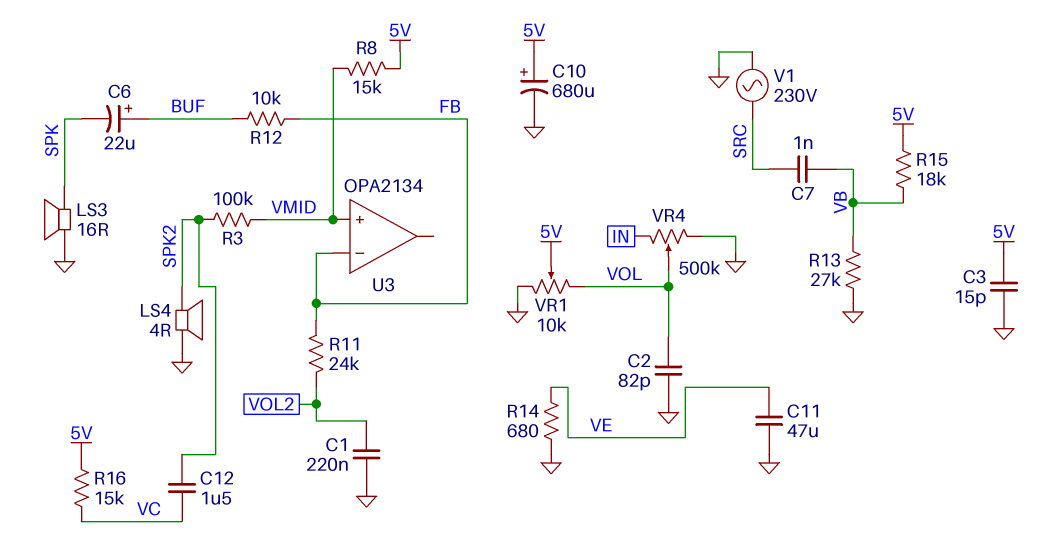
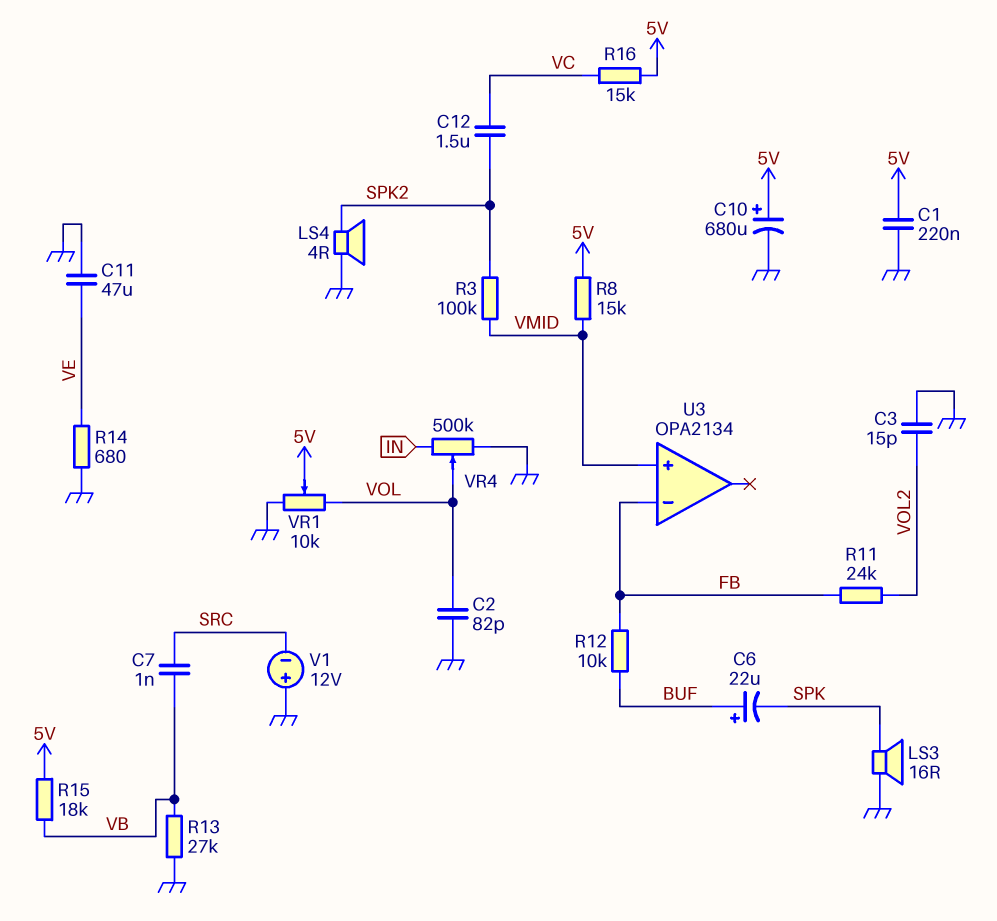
C1: 220nF (GND, VOL2) -> 220nF (5V, GND)
C3: 15pF (5V, GND) -> 15pF (GND, VOL2)
V1: AC 230V (GND, SRC) -> 12V (plus GND, minus SRC)

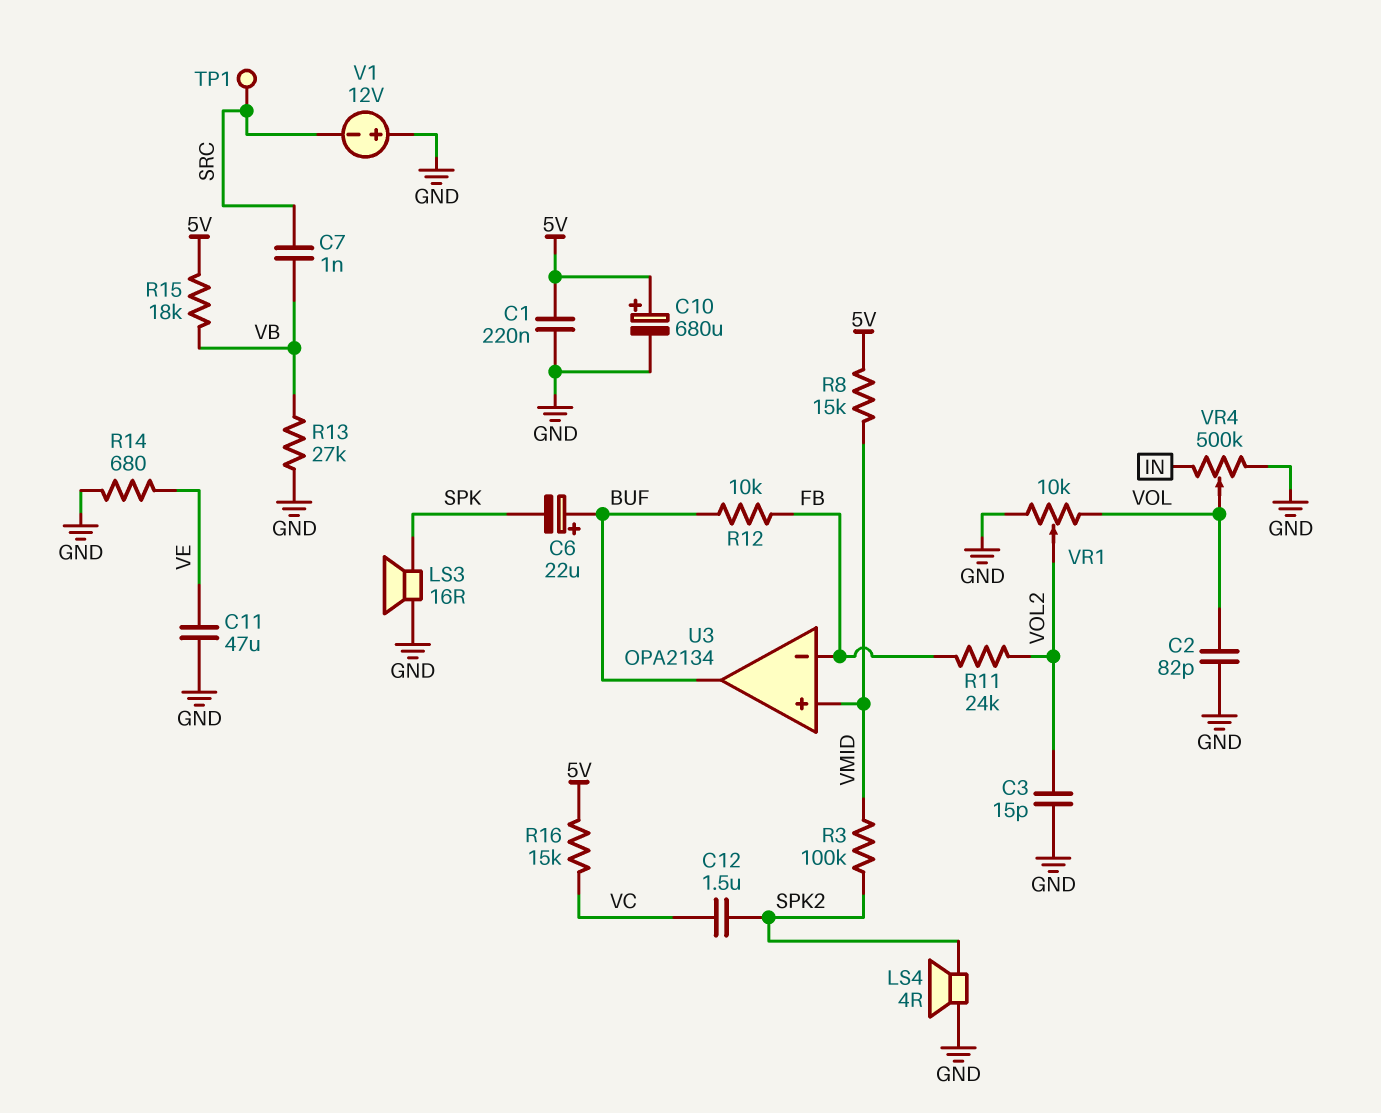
TP1: none -> test point (SRC)
U3 pin out: none -> BUF
VR1: 10k (GND, VOL, wiper 5V) -> 10k (GND, VOL, wiper VOL2)

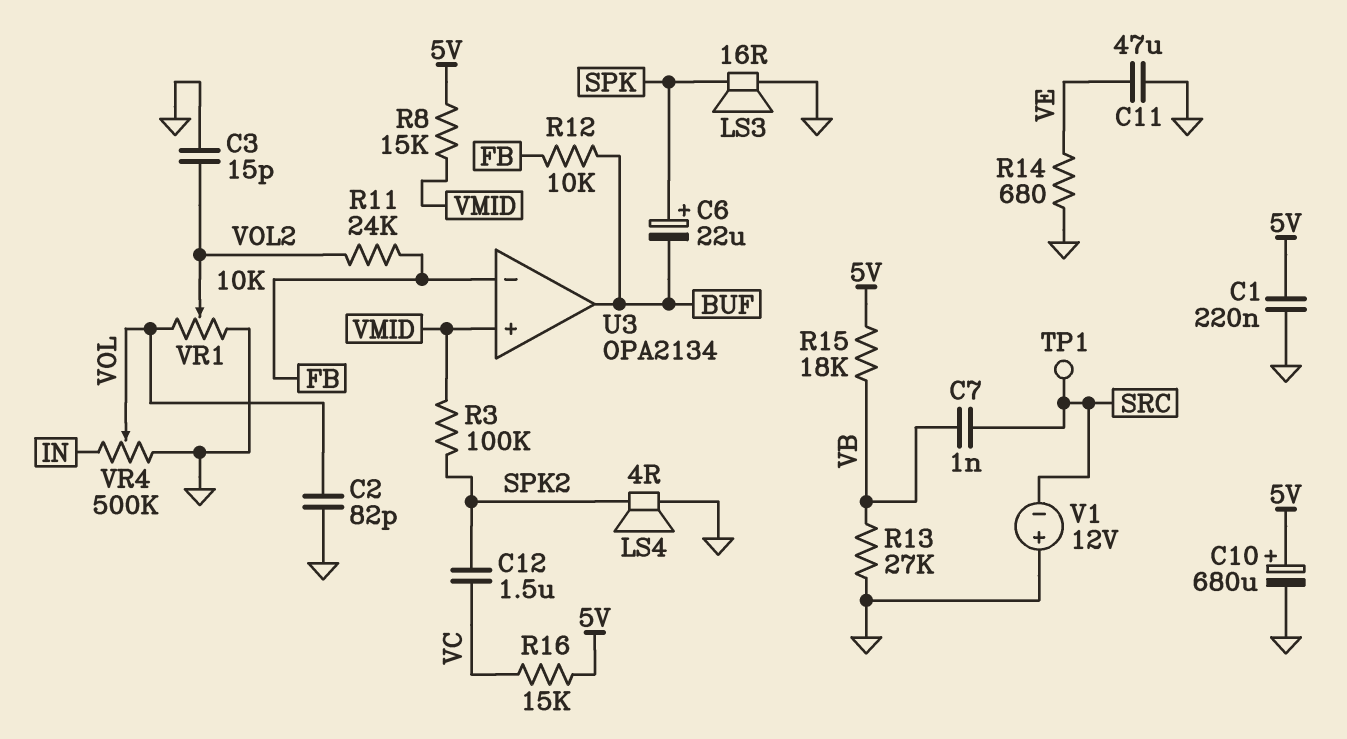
C6: 22uF (plus BUF, minus SPK) -> 22uF (plus SPK, minus BUF)

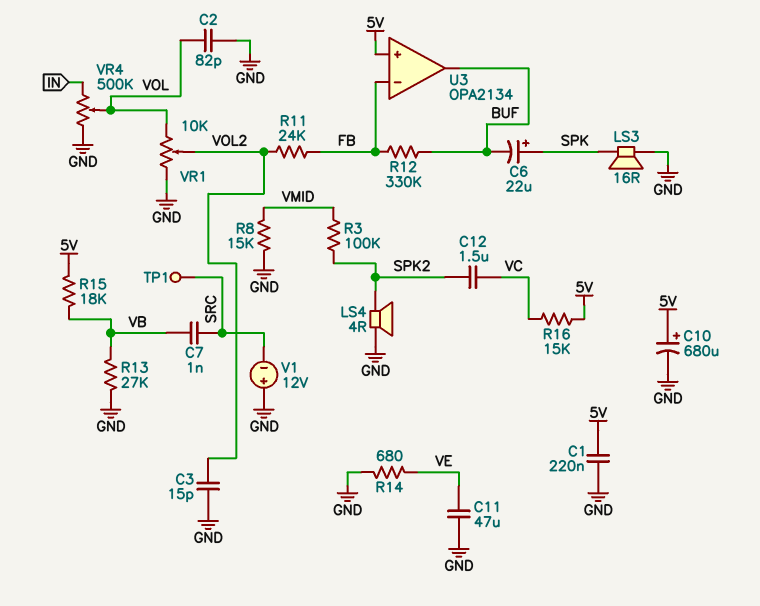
R8: 15k (5V, VMID) -> 15k (GND, VMID)
R12: 10k (BUF, FB) -> 330k (BUF, FB)
U3 pin in+: VMID -> 5V

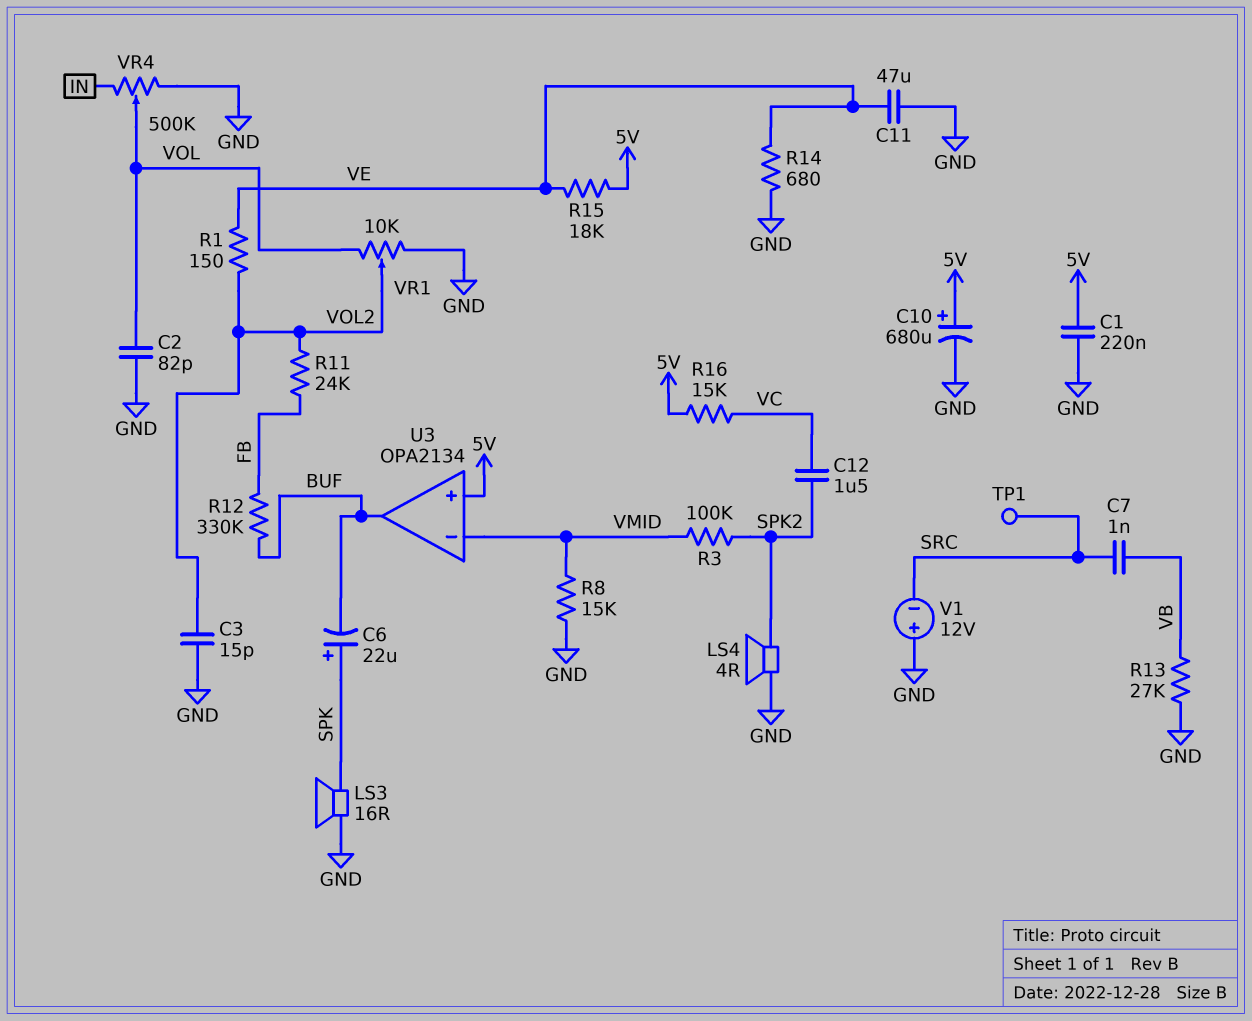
R1: none -> 150 (VE, VOL2)
R15: 18k (5V, VB) -> 18k (5V, VE)
U3 pin in-: FB -> VMID

